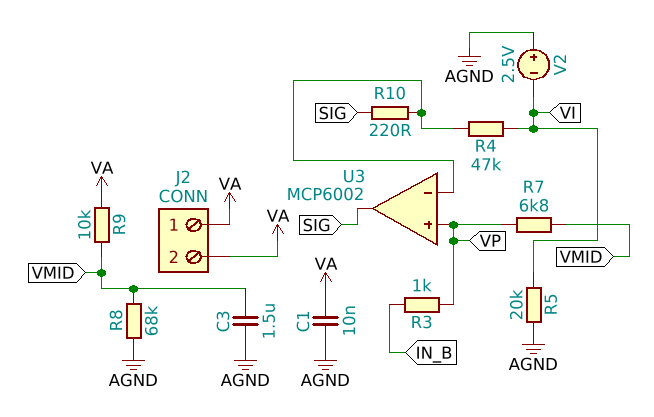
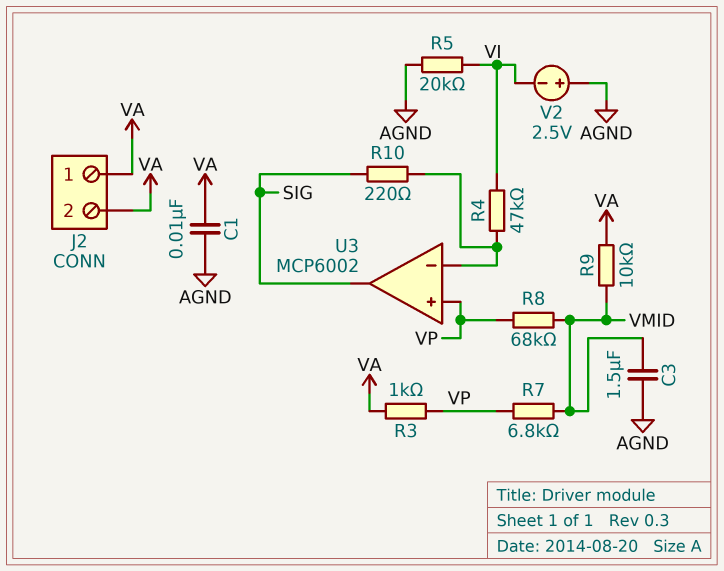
R3: 1k (IN_B, VP) -> 1k (VA, VP)
R8: 68k (AGND, VMID) -> 68k (VMID, VP)

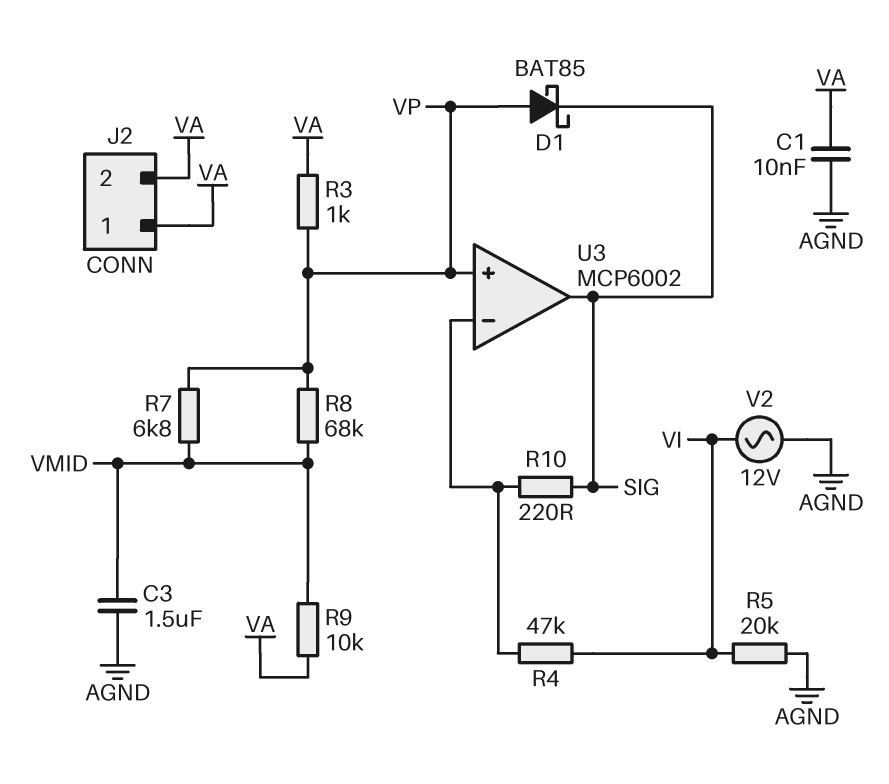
D1: none -> schottky BAT85 (A VP, K SIG)
V2: 2.5V (plus AGND, minus VI) -> AC 12V (AGND, VI)

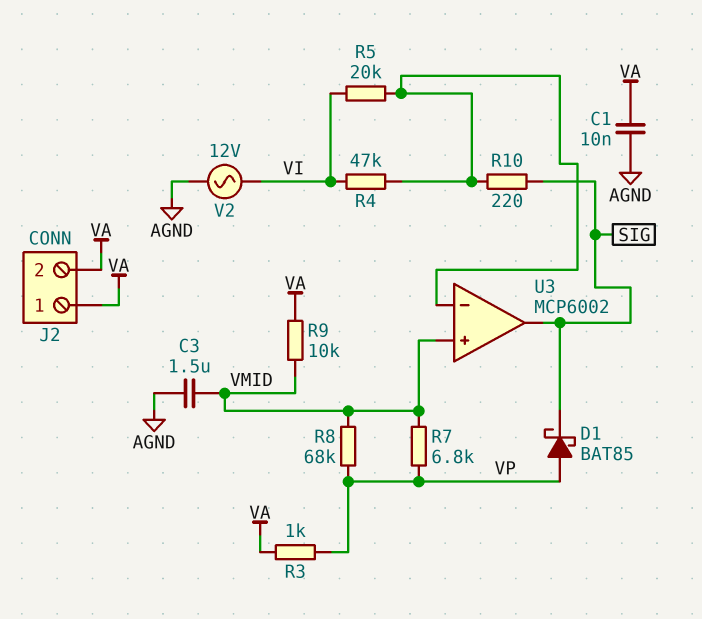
R5: 20k (AGND, VI) -> 20k (U3/in-, VI)
U3 pin in+: VP -> VMID

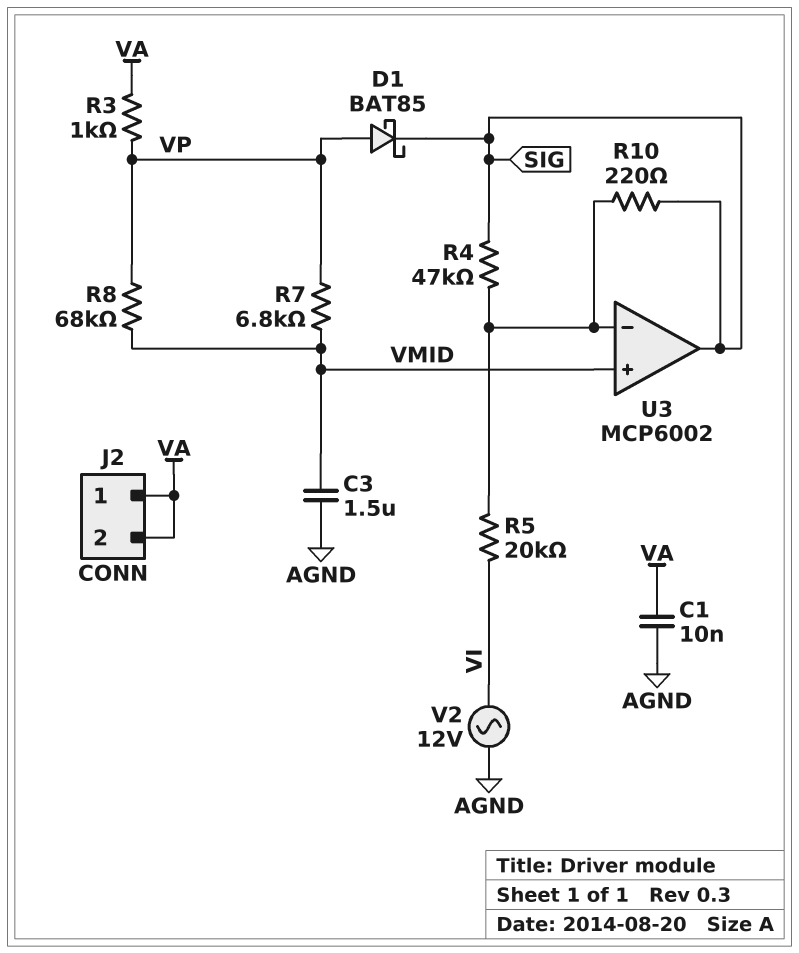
R4: 47k (U3/in-, VI) -> 47k (SIG, U3/in-)
R9: 10k (VA, VMID) -> none

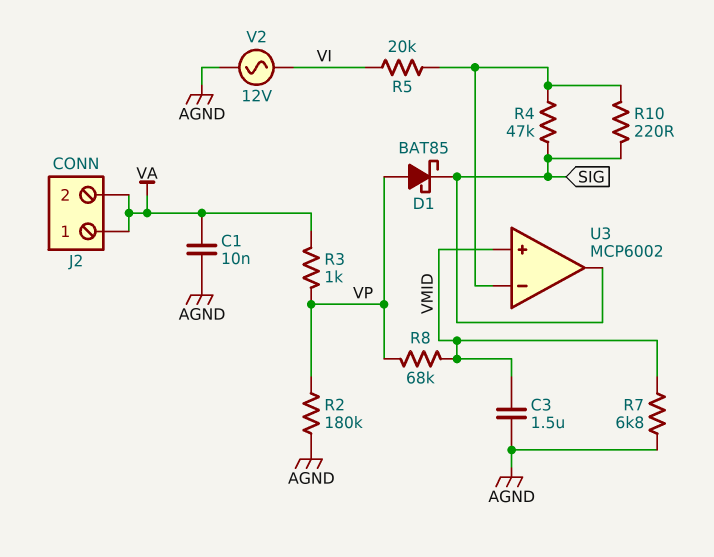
R2: none -> 180k (AGND, VP)
R7: 6.8k (VMID, VP) -> 6.8k (AGND, VMID)

